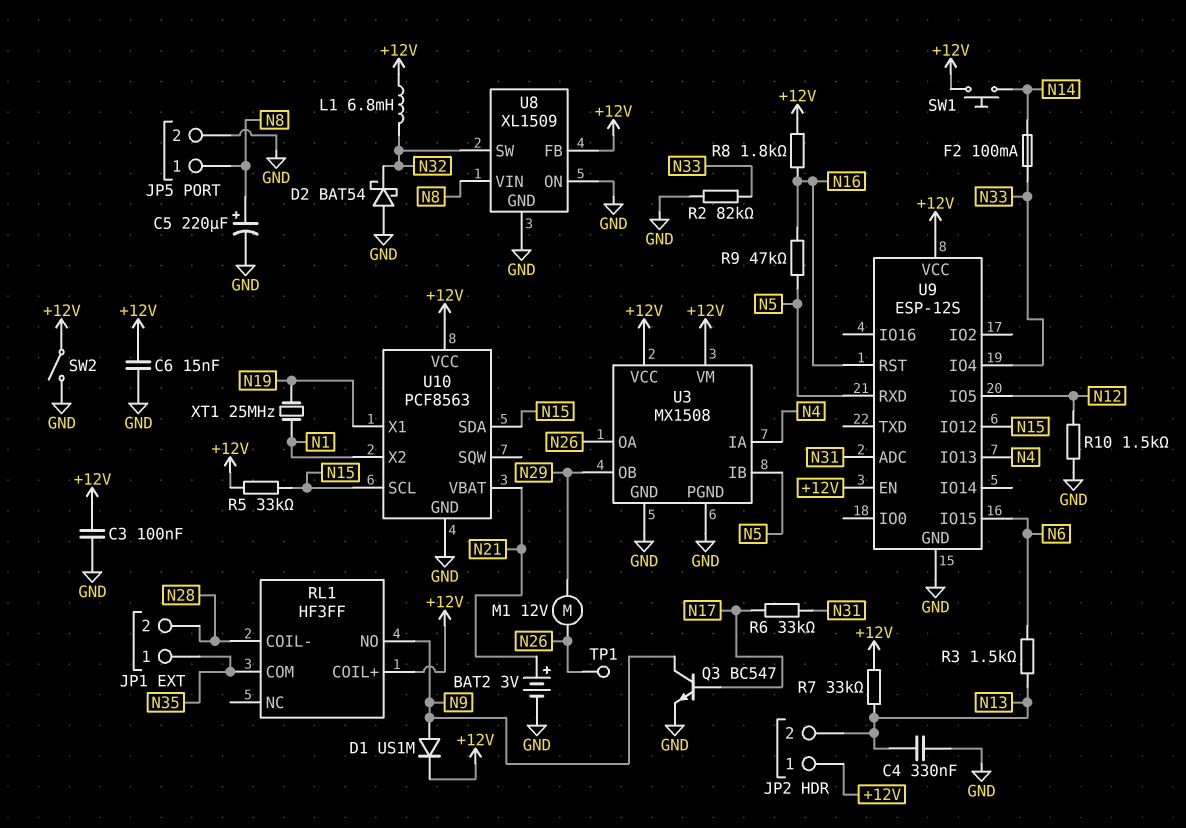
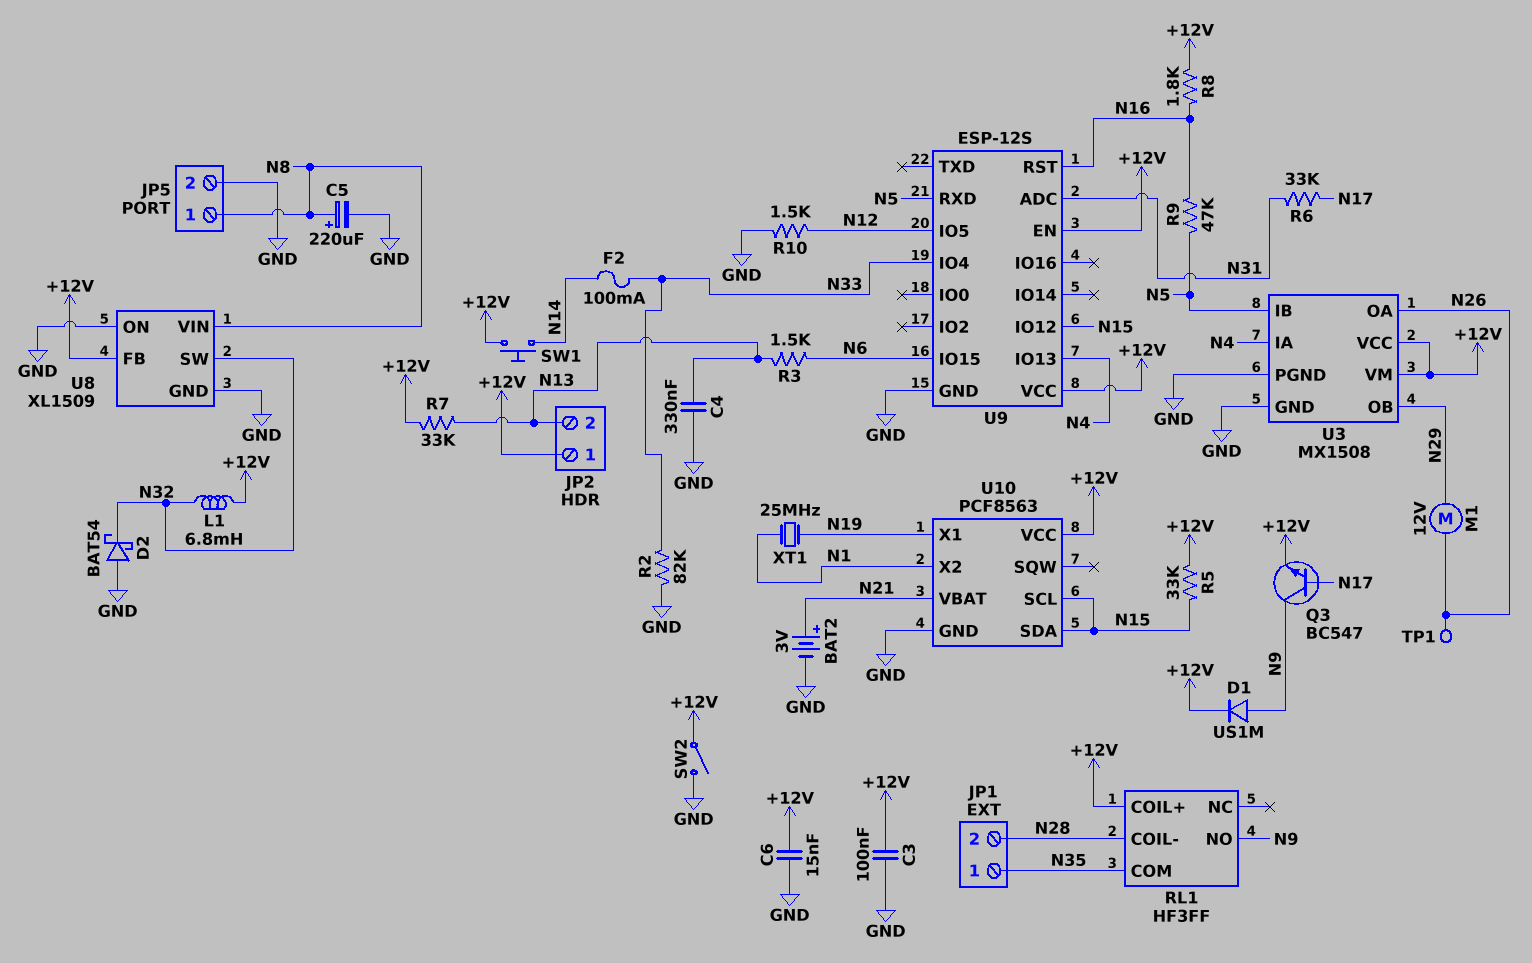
Q3: NPN BC547 (B N17, C N9, E GND) -> NPN BC547 (B N17, C N9, E +12V)

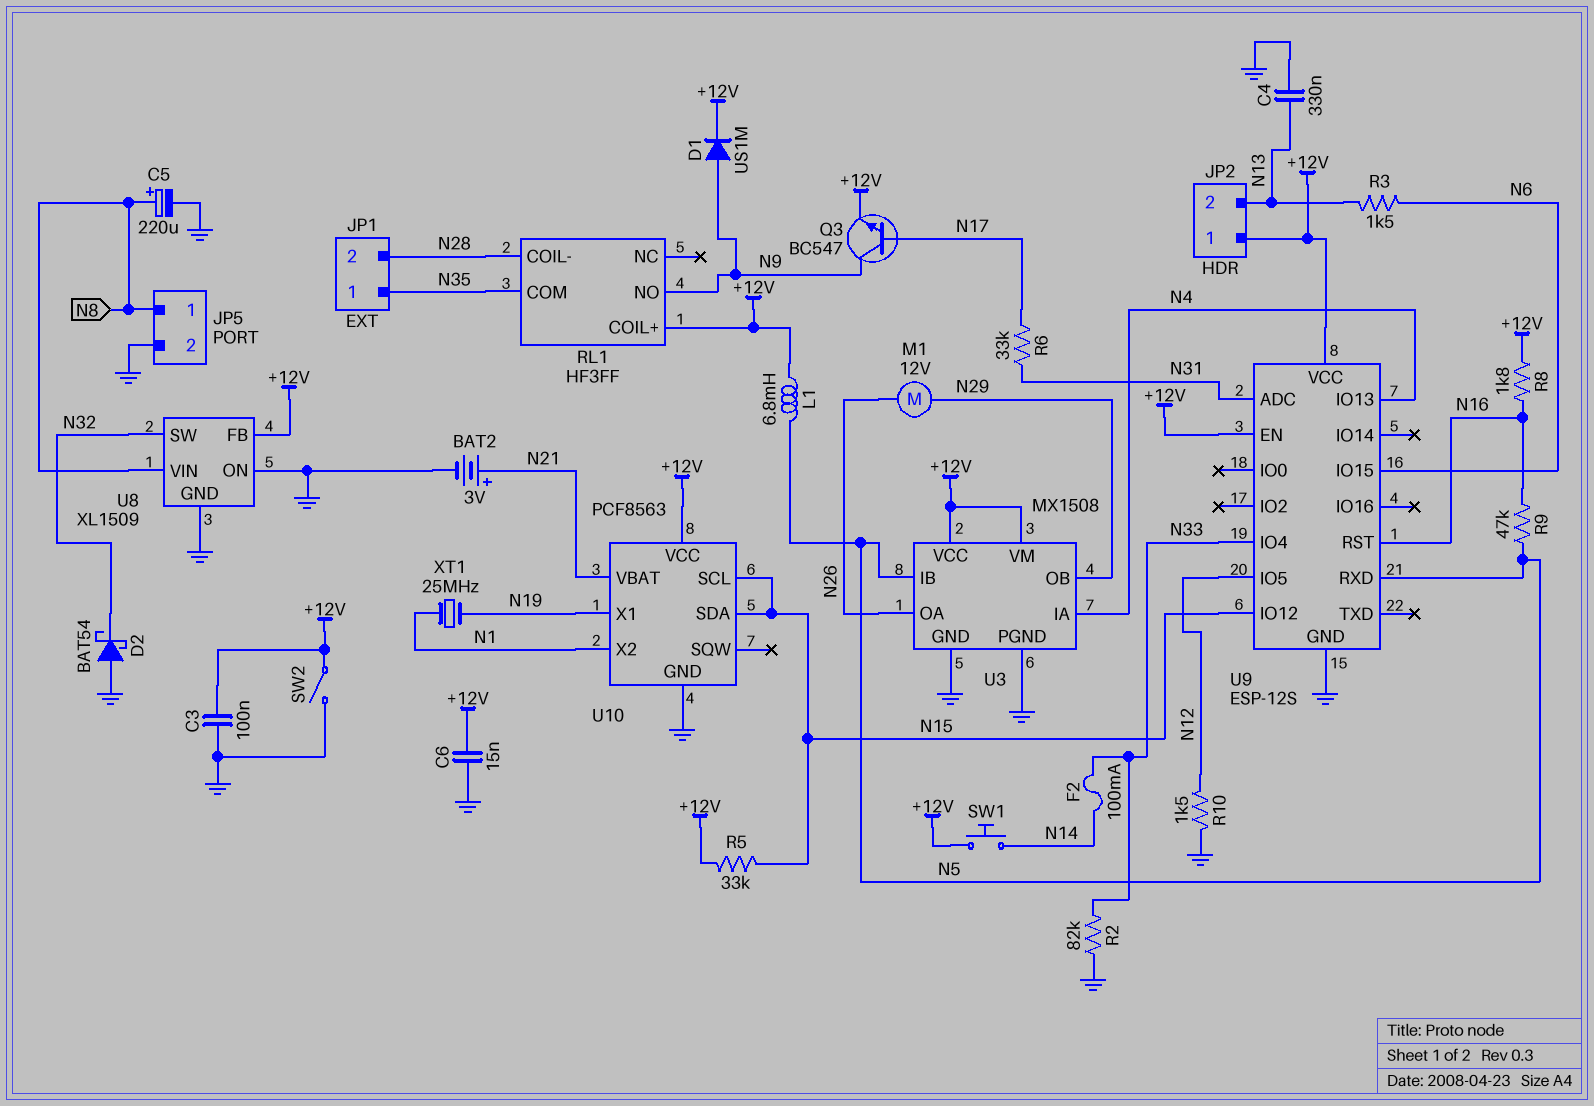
L1: 6.8mH (+12V, N32) -> 6.8mH (+12V, N5)
R7: 33k (+12V, N13) -> none
TP1: test point (N26) -> none

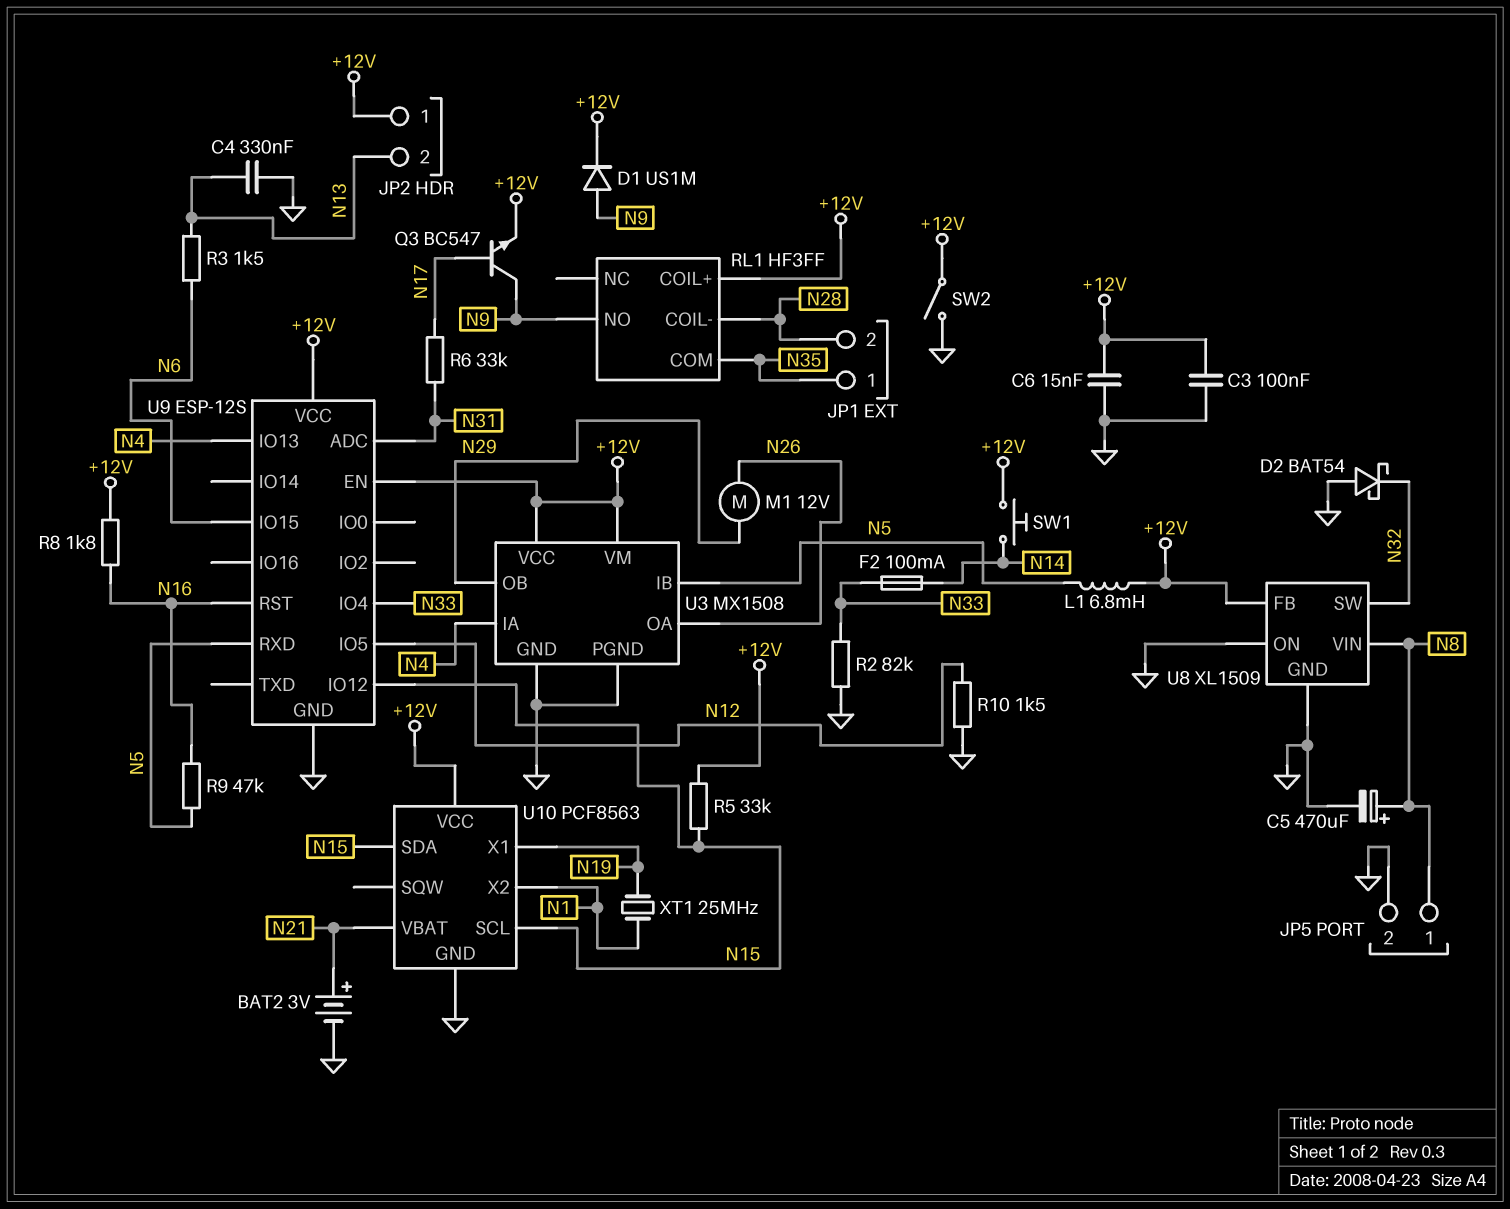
C5: 220uF (plus N8, minus GND) -> 470uF (plus N8, minus GND)

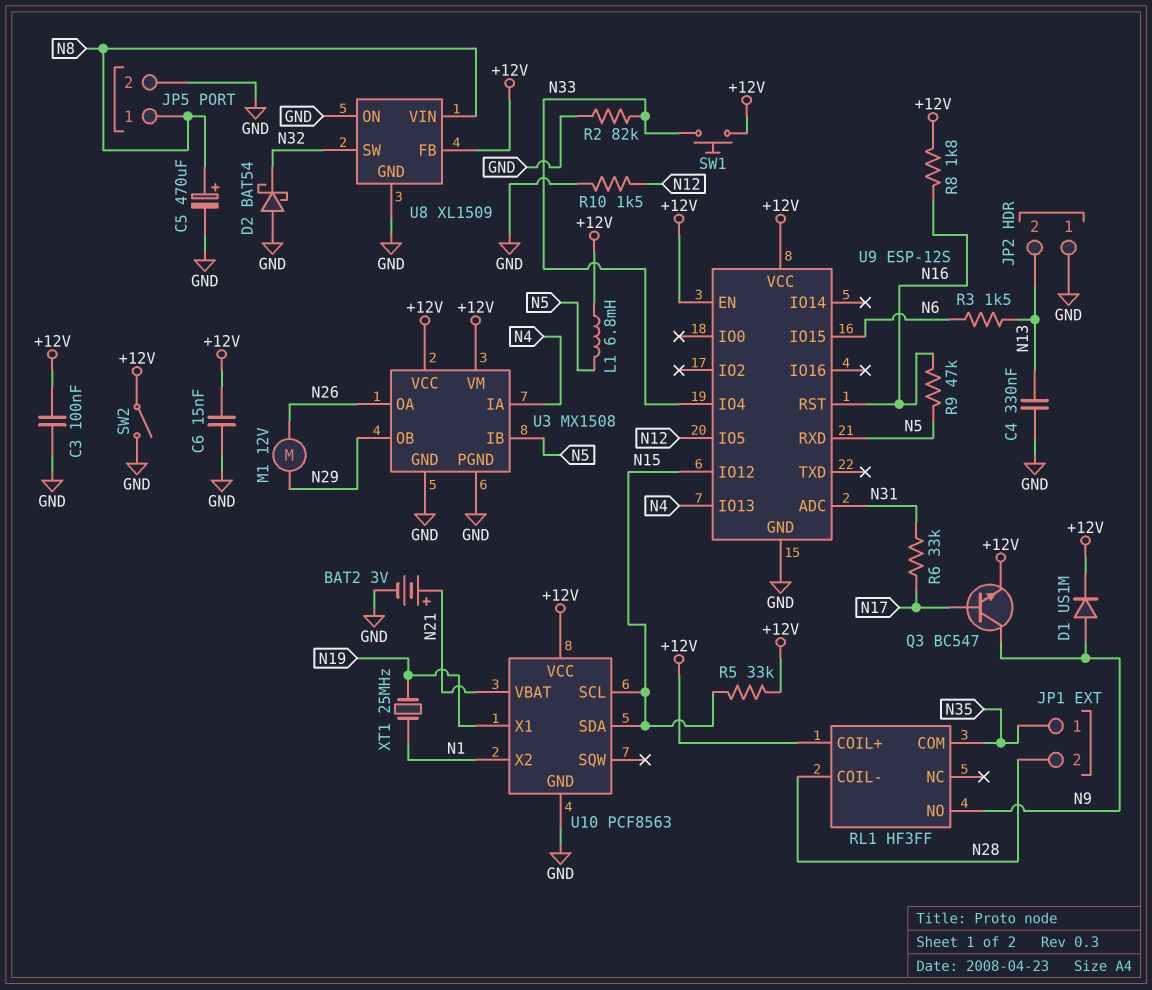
F2: 100mA (N14, N33) -> none
JP2 pin 1: +12V -> GND
SW1: button (+12V, N14) -> button (+12V, N33)

